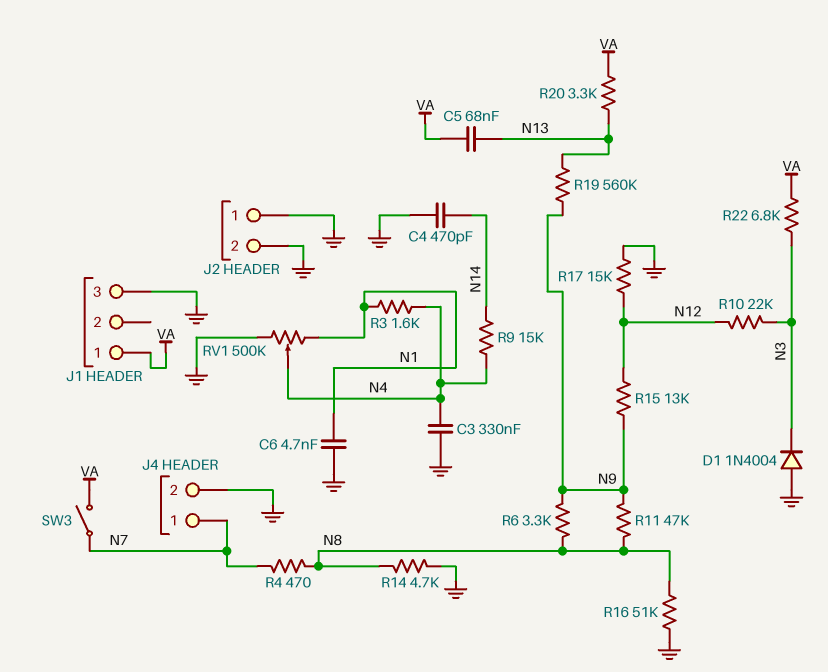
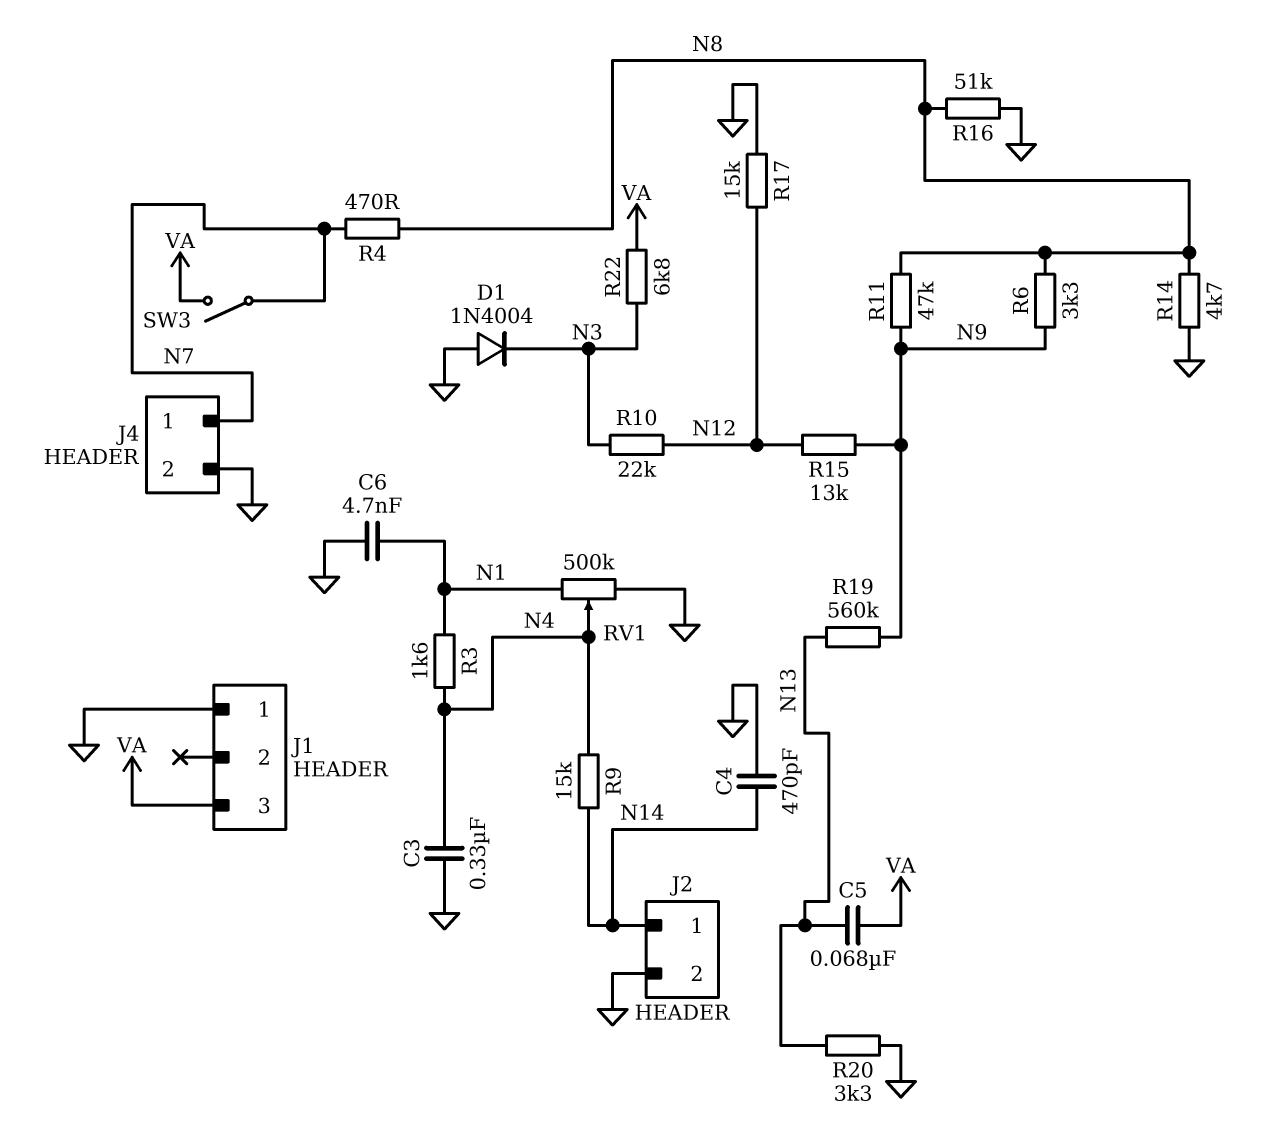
J1 pin 1: VA -> GND
J1 pin 3: GND -> VA
J2 pin 1: GND -> N14
R20: 3.3k (N13, VA) -> 3.3k (GND, N13)

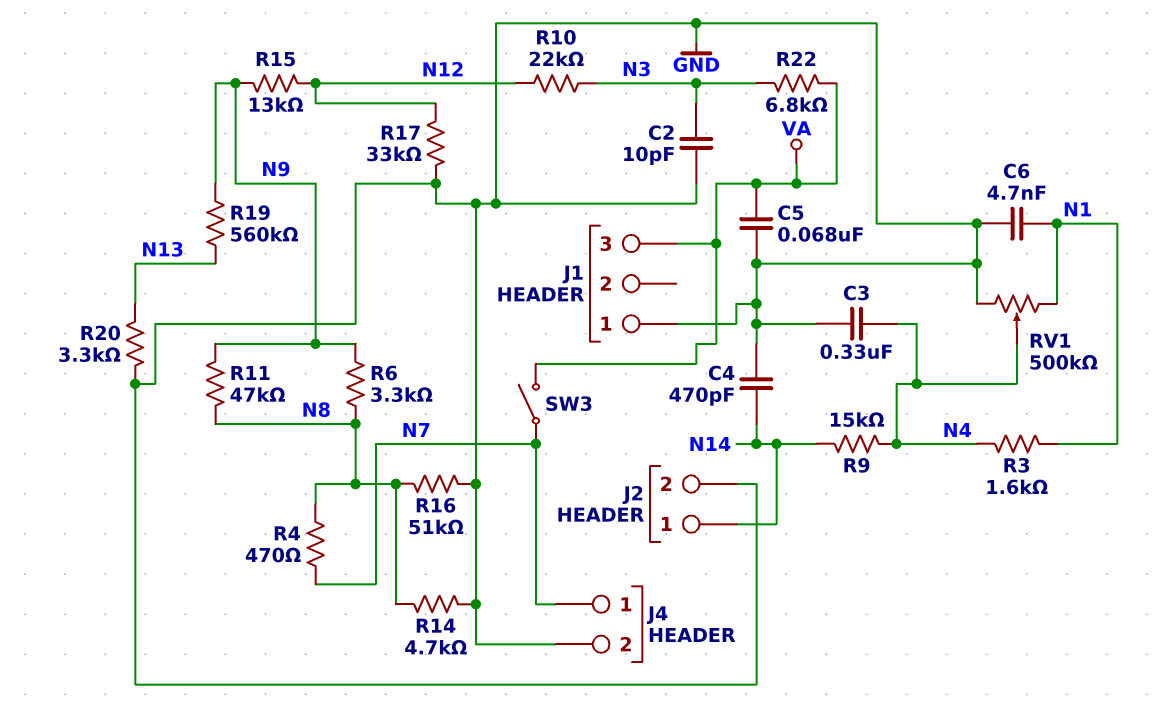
C2: none -> 10pF (GND, N3)
C5: 68nF (N13, VA) -> 68nF (GND, VA)
D1: diode 1N4004 (A GND, K N3) -> none
R17: 15k (GND, N12) -> 33k (GND, N12)

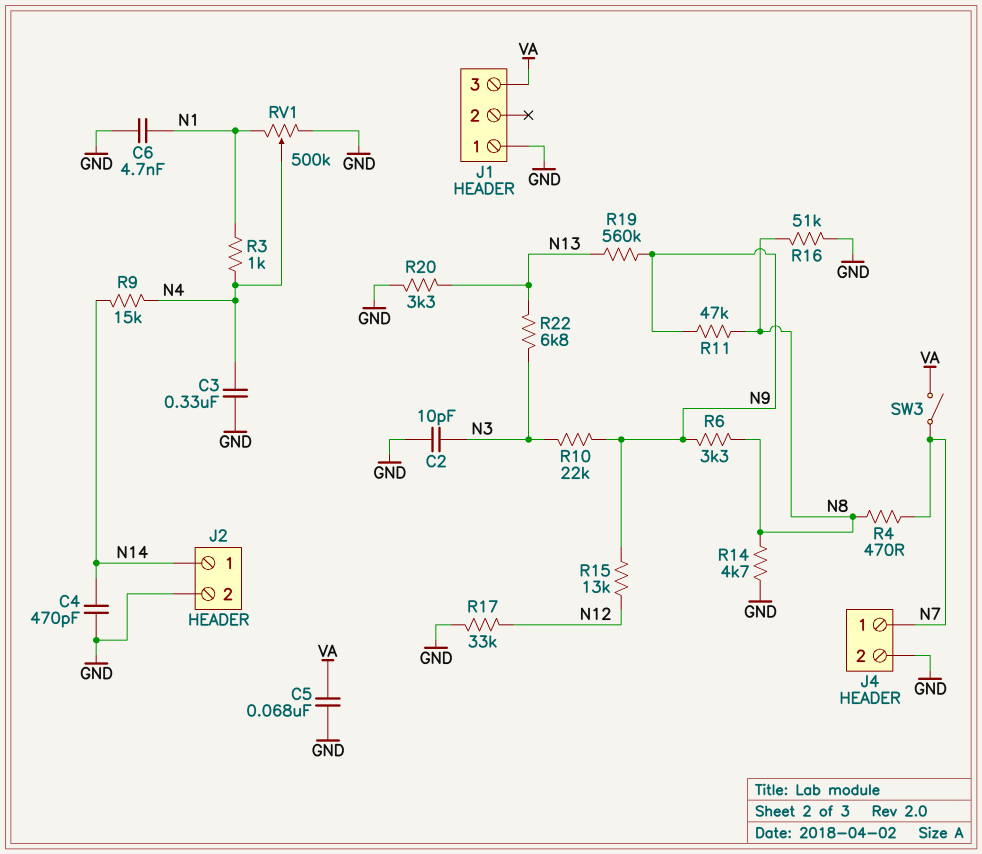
R3: 1.6k (N1, N4) -> 1k (N1, N4)
R10: 22k (N3, N12) -> 22k (N3, N9)
R22: 6.8k (N3, VA) -> 6.8k (N3, N13)

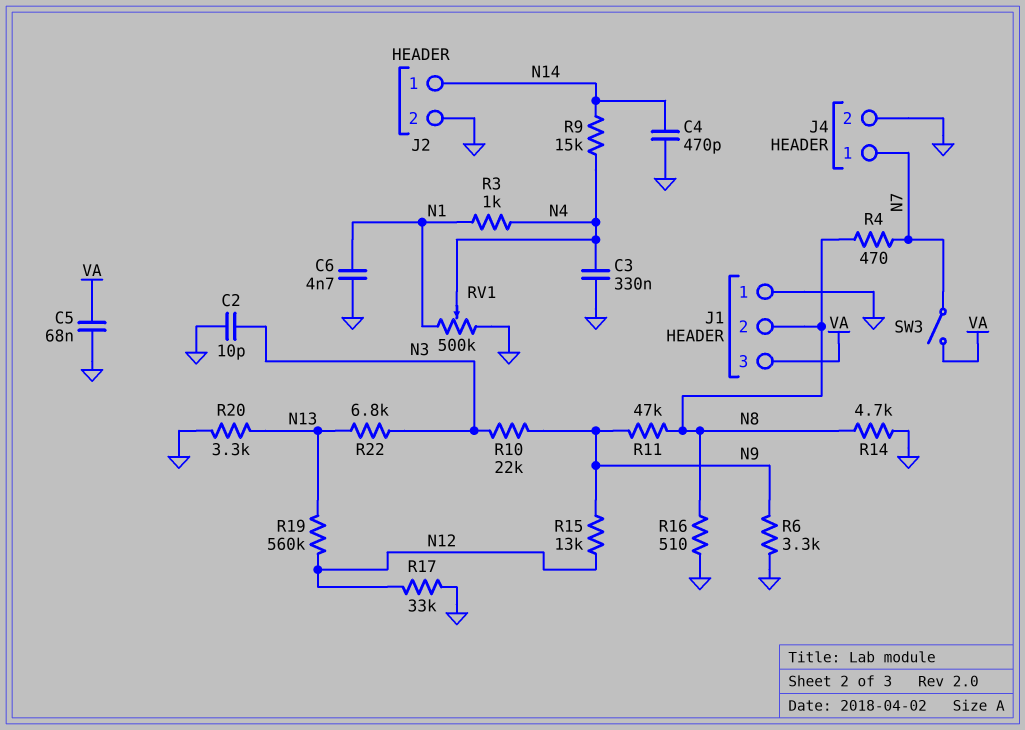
J1 pin 2: none -> N8
R6: 3.3k (N8, N9) -> 3.3k (GND, N9)
R16: 51k (GND, N8) -> 510 (GND, N8)
R19: 560k (N9, N13) -> 560k (N12, N13)

